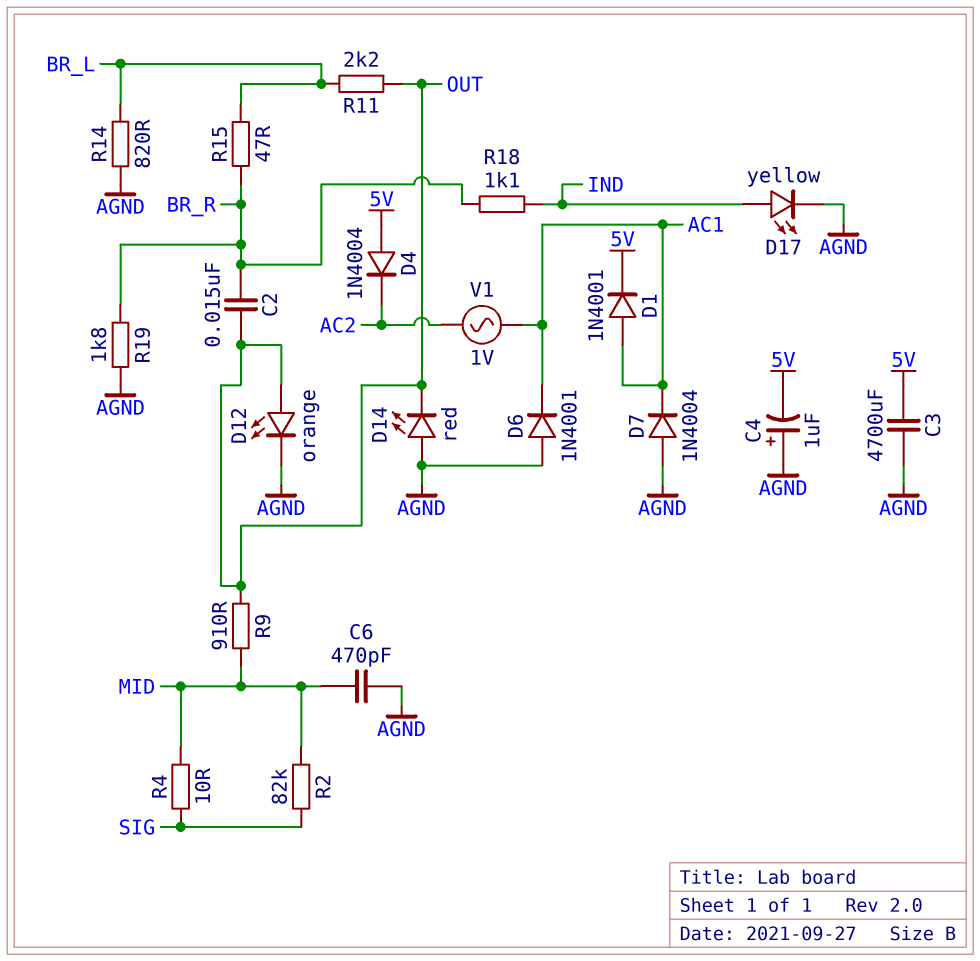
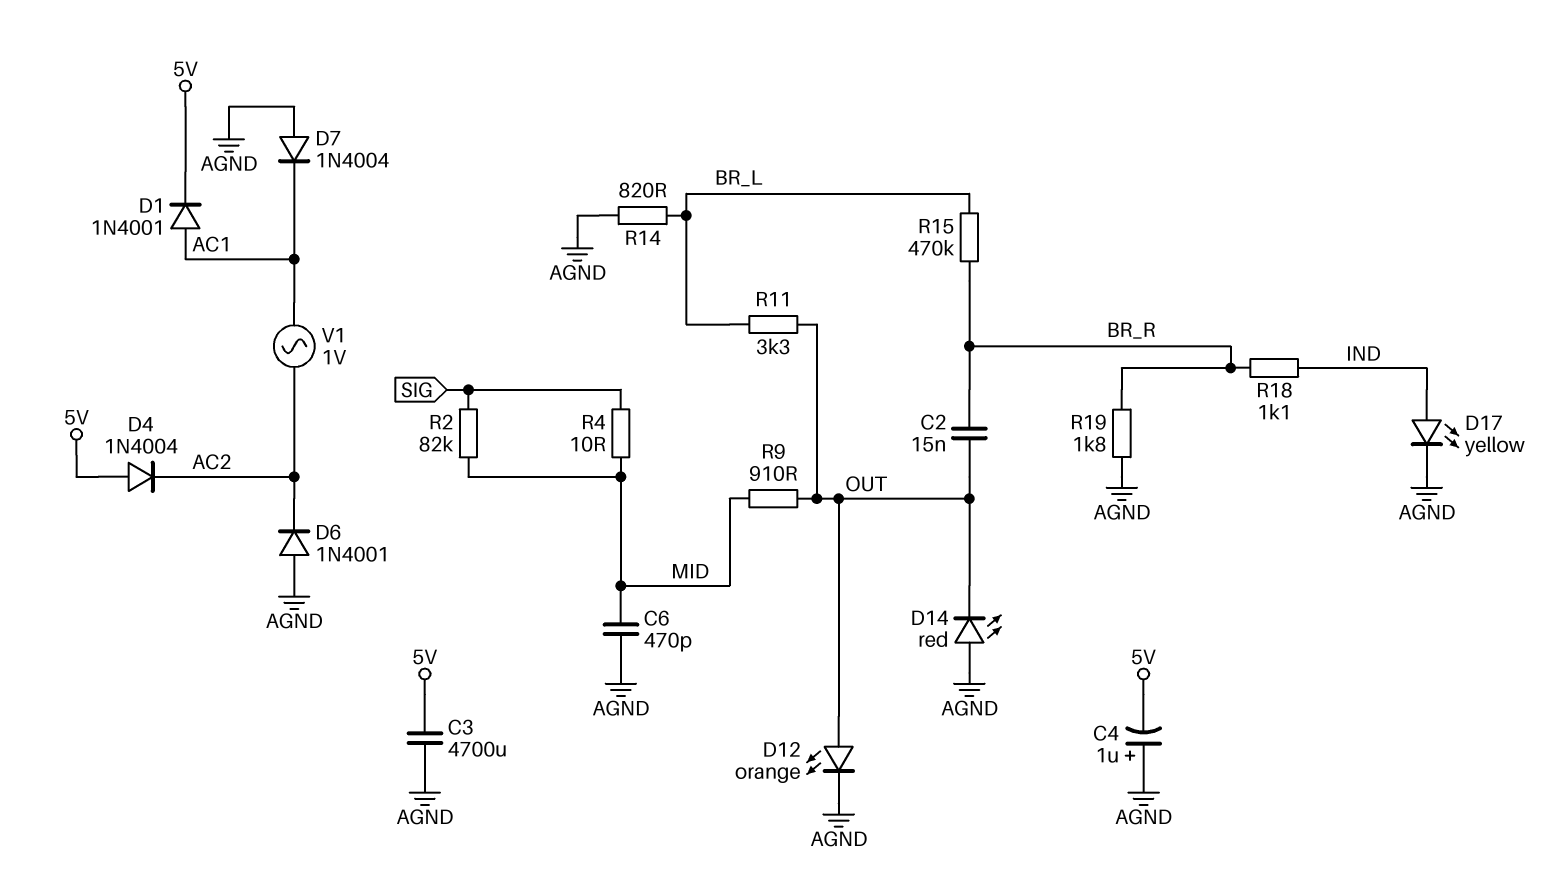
D6: diode 1N4001 (A AGND, K AC1) -> diode 1N4001 (A AGND, K AC2)
R11: 2.2k (BR_L, OUT) -> 3.3k (BR_L, OUT)
R15: 47 (BR_L, BR_R) -> 470k (BR_L, BR_R)

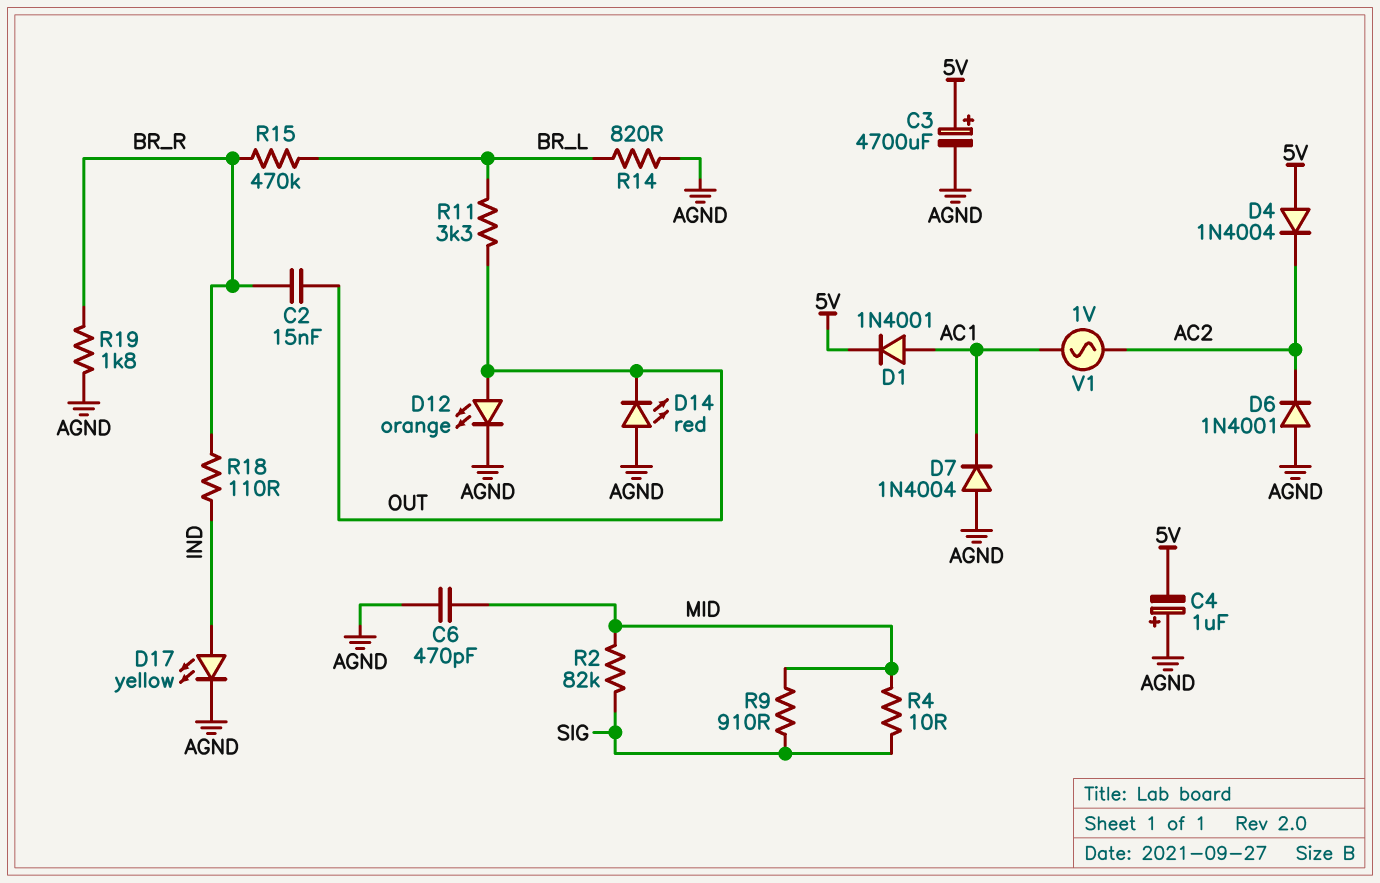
C3: 4700uF (5V, AGND) -> 4700uF (plus 5V, minus AGND)
R9: 910 (MID, OUT) -> 910 (MID, SIG)
R18: 1.1k (BR_R, IND) -> 110 (BR_R, IND)

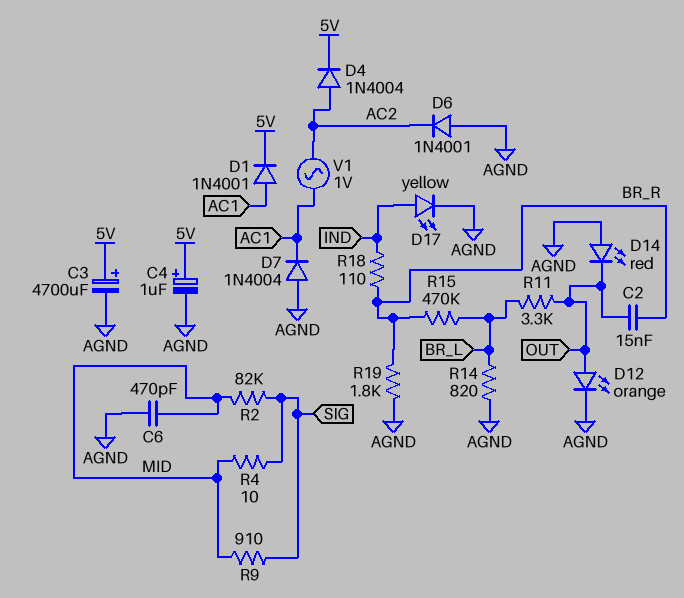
C4: 1uF (plus AGND, minus 5V) -> 1uF (plus 5V, minus AGND)
D4: diode 1N4004 (A 5V, K AC2) -> diode 1N4004 (A AC2, K 5V)

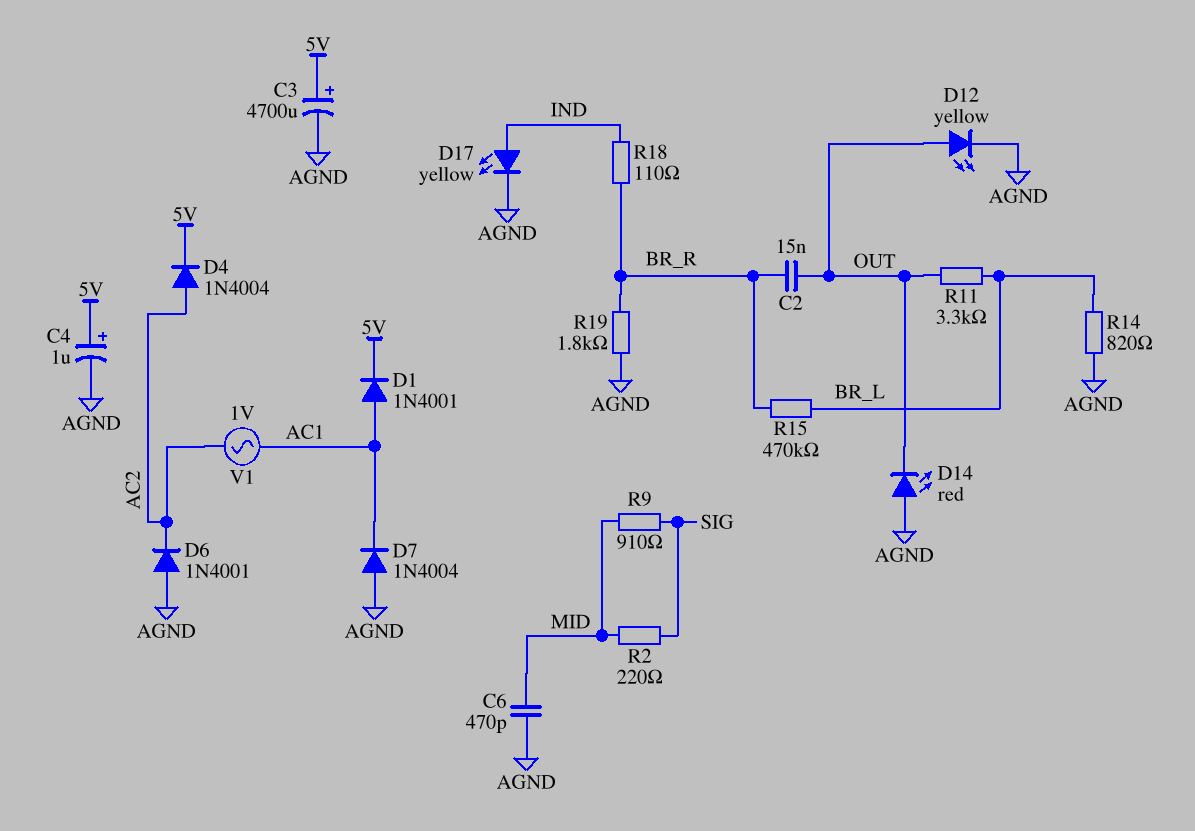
D12: LED orange (A OUT, K AGND) -> LED yellow (A OUT, K AGND)
R2: 82k (MID, SIG) -> 220 (MID, SIG)
R4: 10 (MID, SIG) -> none

